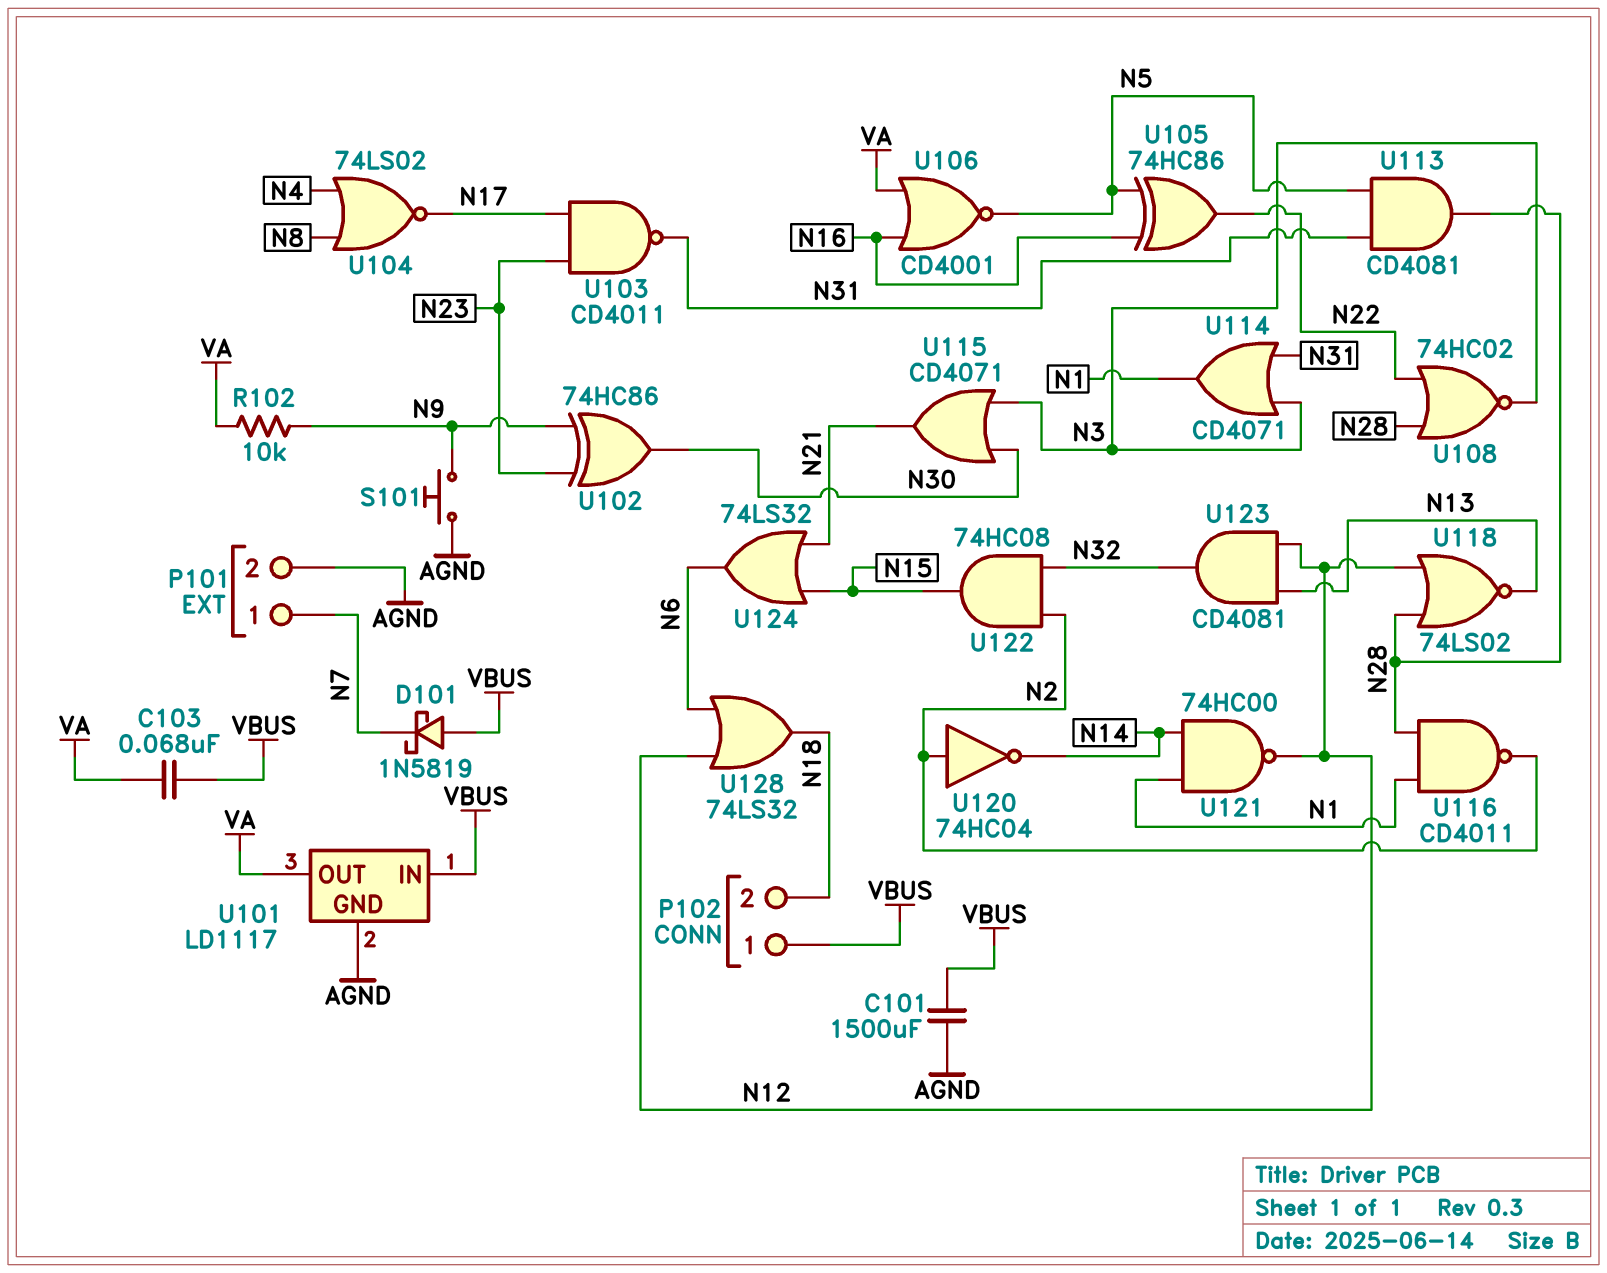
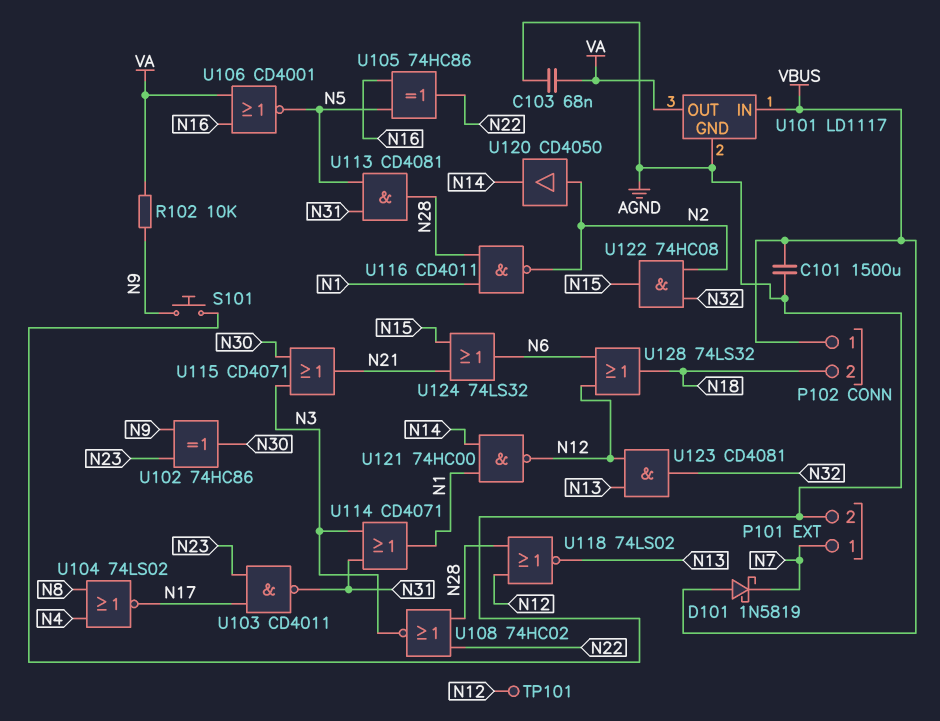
C103: 68nF (VA, VBUS) -> 68nF (AGND, VA)
TP101: none -> test point (N12)
U120: NOT 74HC04 (in N2, out N14) -> buffer CD4050 (in N2, out N14)

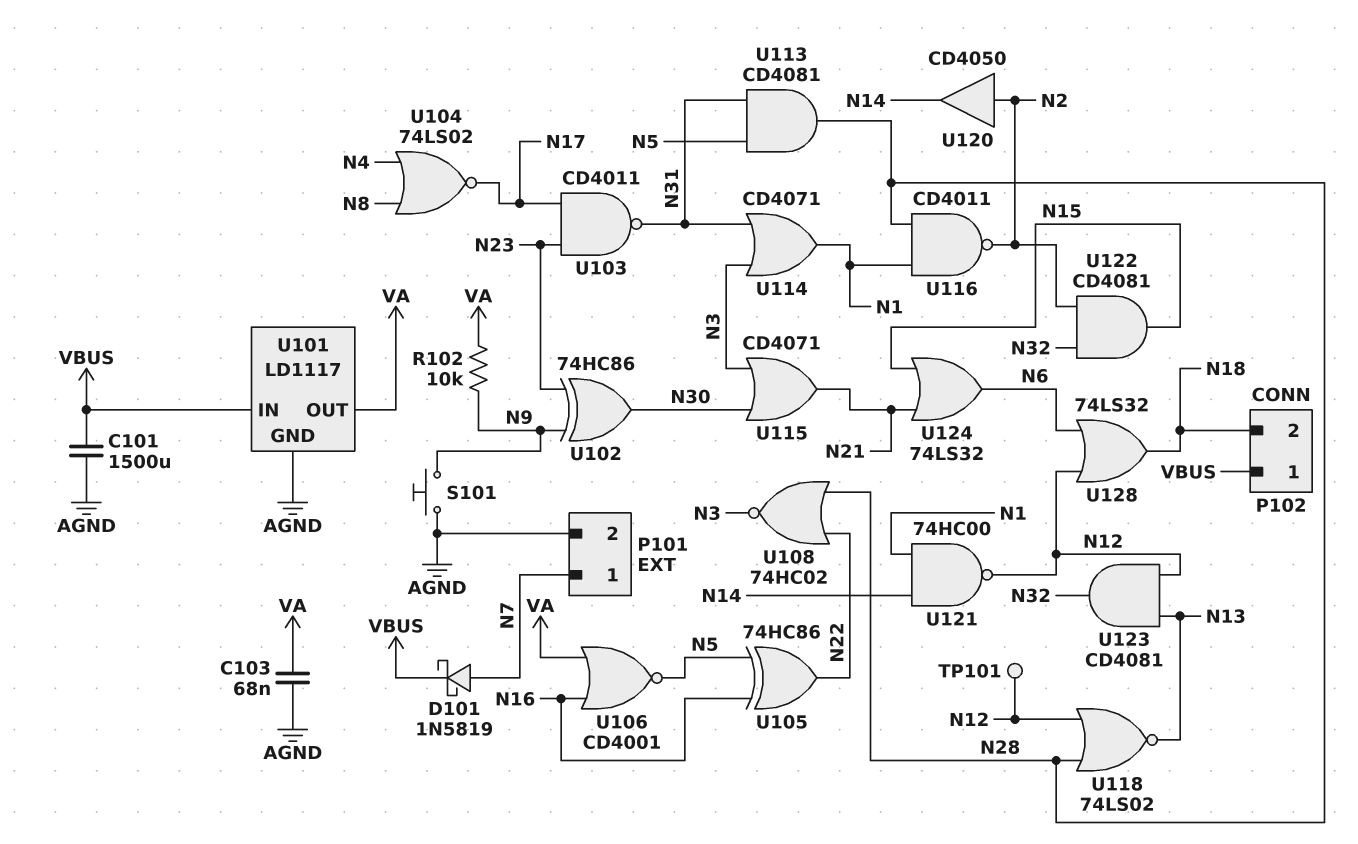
D101: schottky 1N5819 (A VBUS, K N7) -> schottky 1N5819 (A N7, K VBUS)
U122: AND 74HC08 (in N2, in N32, out N15) -> AND CD4081 (in N2, in N32, out N15)

